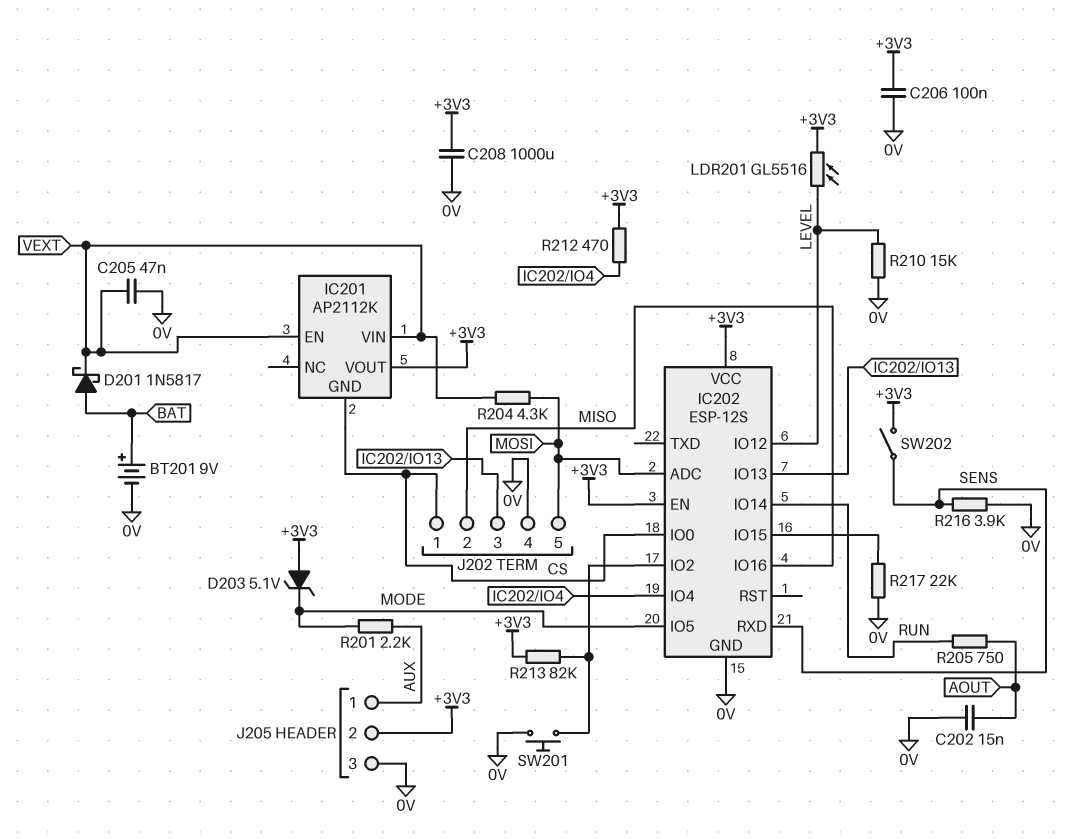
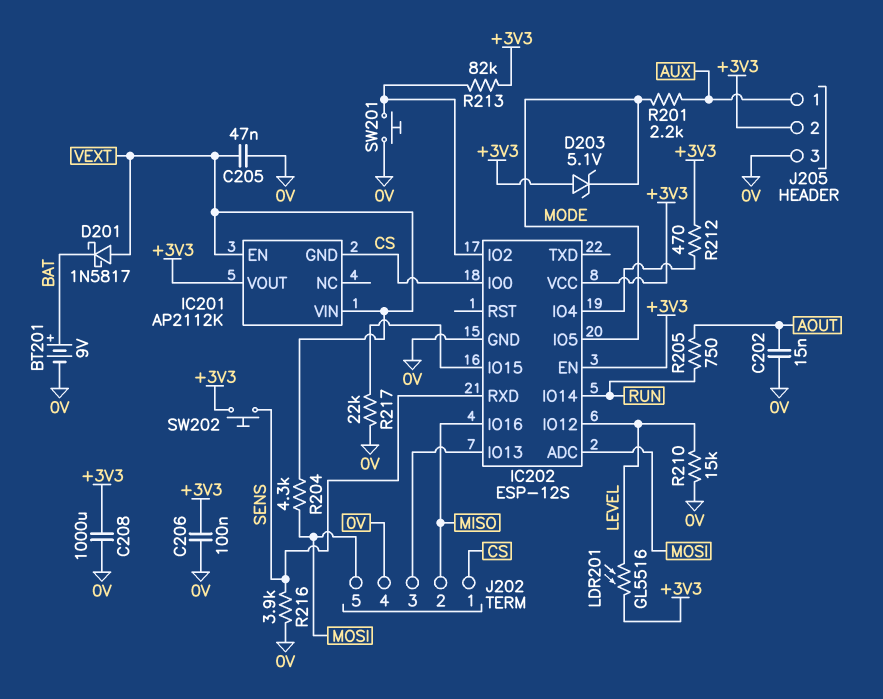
D201: schottky 1N5817 (A BAT, K VEXT) -> schottky 1N5817 (A VEXT, K BAT)
SW202: switch (+3V3, SENS) -> button (+3V3, SENS)

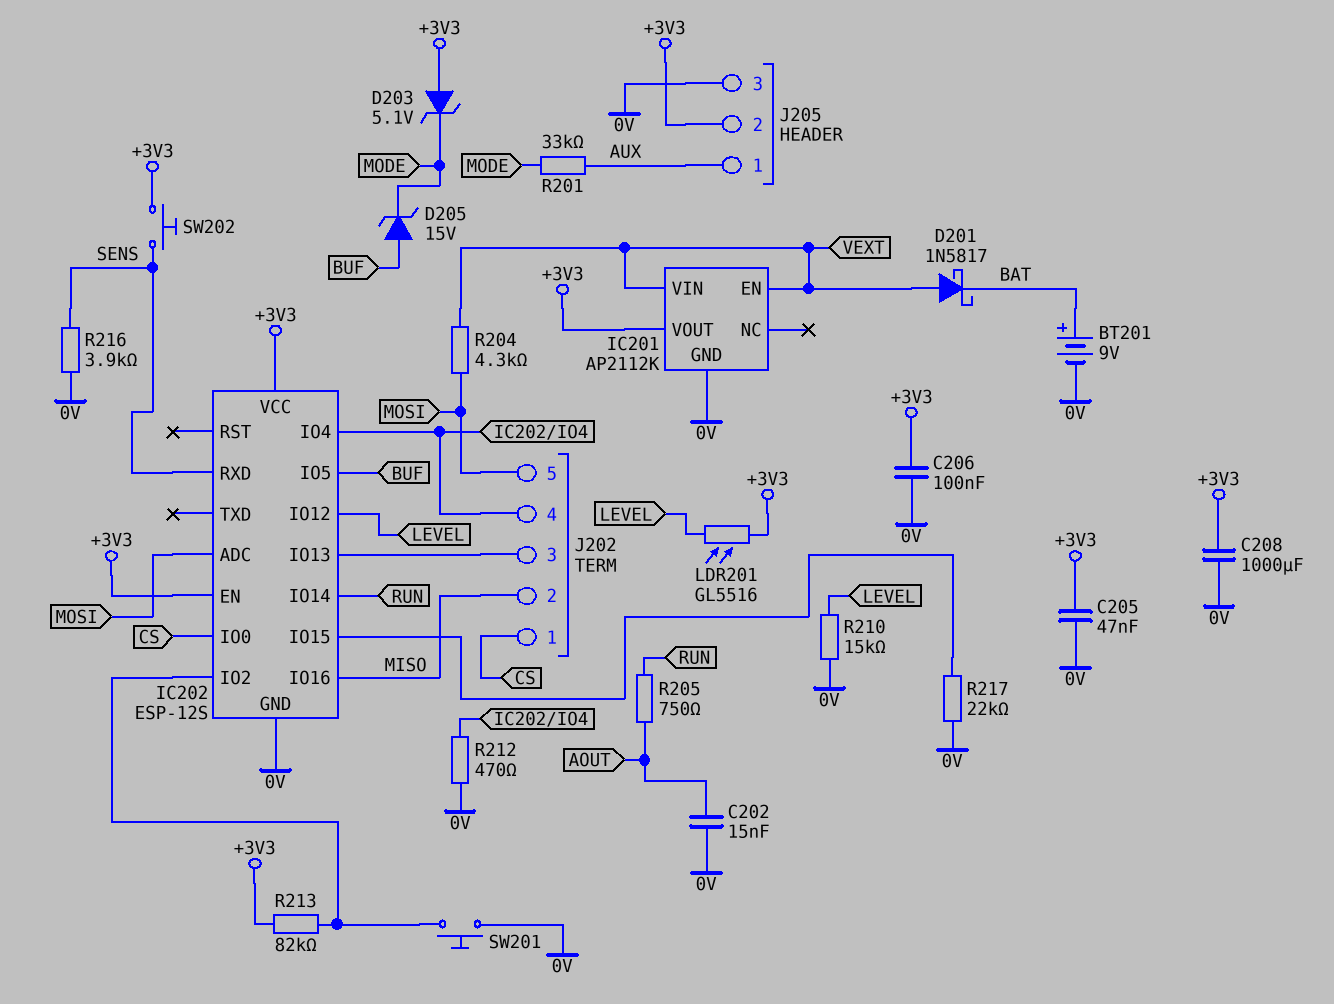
C205: 47nF (0V, VEXT) -> 47nF (+3V3, 0V)
D205: none -> zener 15V (A BUF, K MODE)
IC201 pin GND: CS -> 0V
IC202 pin IO5: MODE -> BUF
J202 pin 4: 0V -> IC202/IO4
R201: 2.2k (AUX, MODE) -> 33k (AUX, MODE)
R212: 470 (+3V3, IC202/IO4) -> 470 (0V, IC202/IO4)

